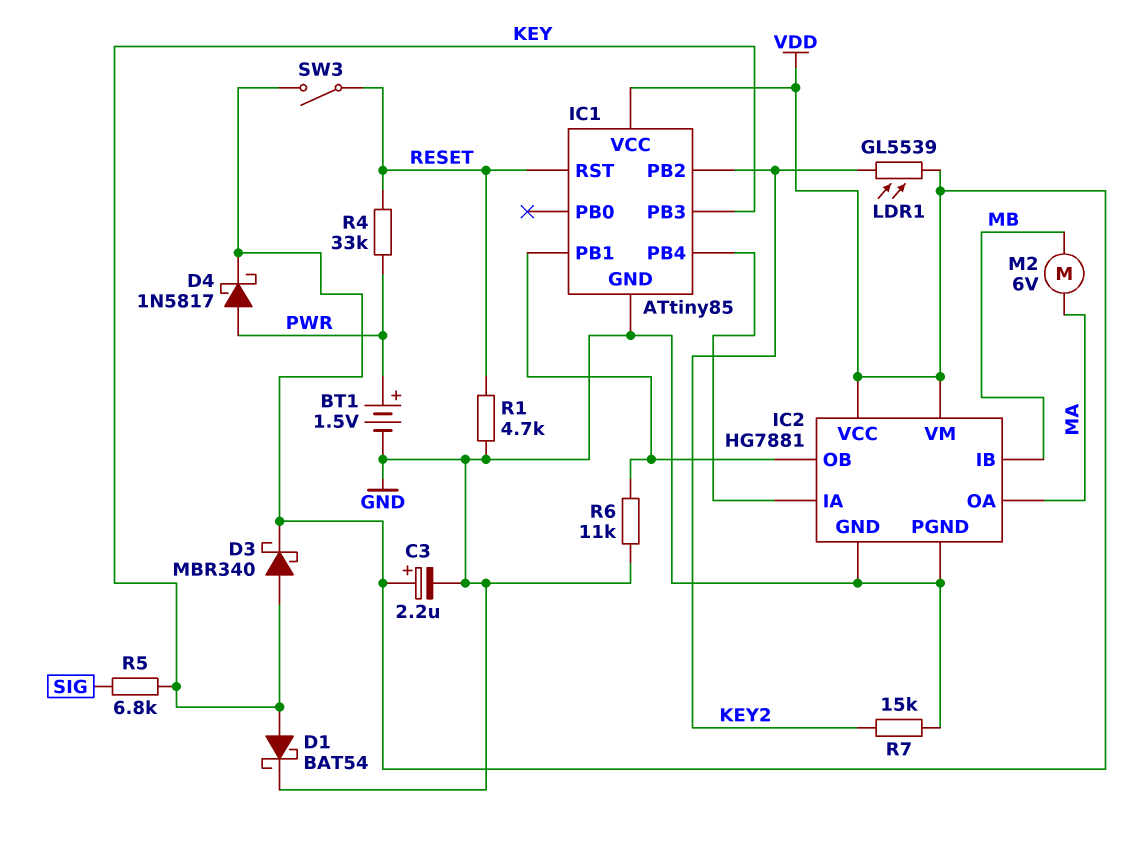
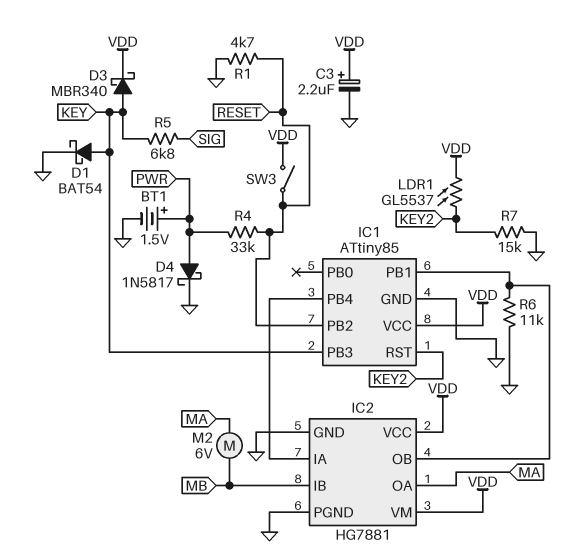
D4: schottky 1N5817 (A PWR, K VDD) -> schottky 1N5817 (A PWR, K GND)
IC1 pin PB2: KEY2 -> RESET
IC1 pin RST: RESET -> KEY2
LDR1: GL5539 (KEY2, VDD) -> GL5537 (KEY2, VDD)

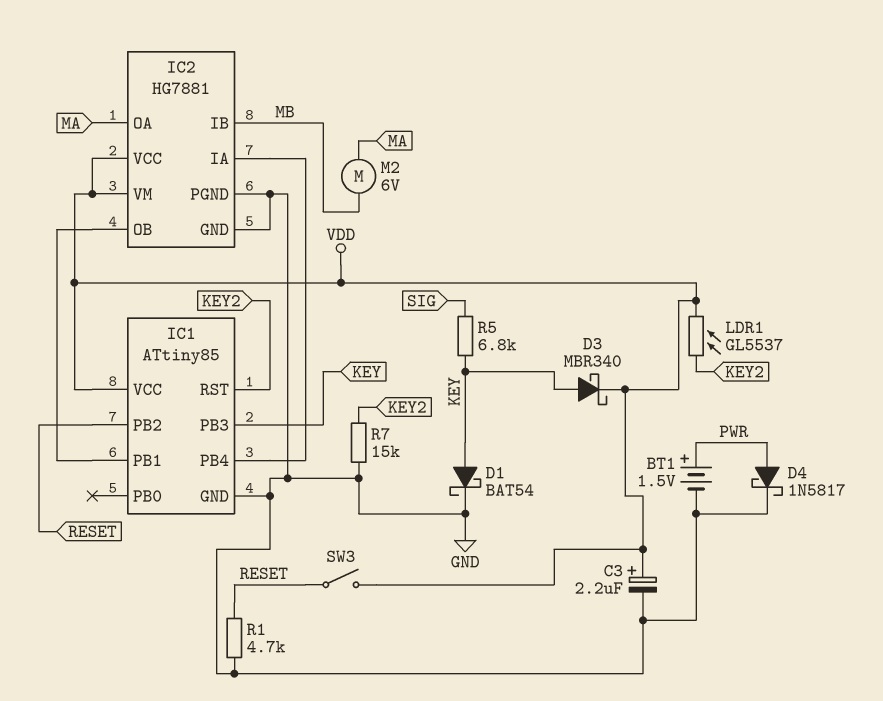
R4: 33k (PWR, RESET) -> none
R6: 11k (GND, IC1/PB1) -> none

